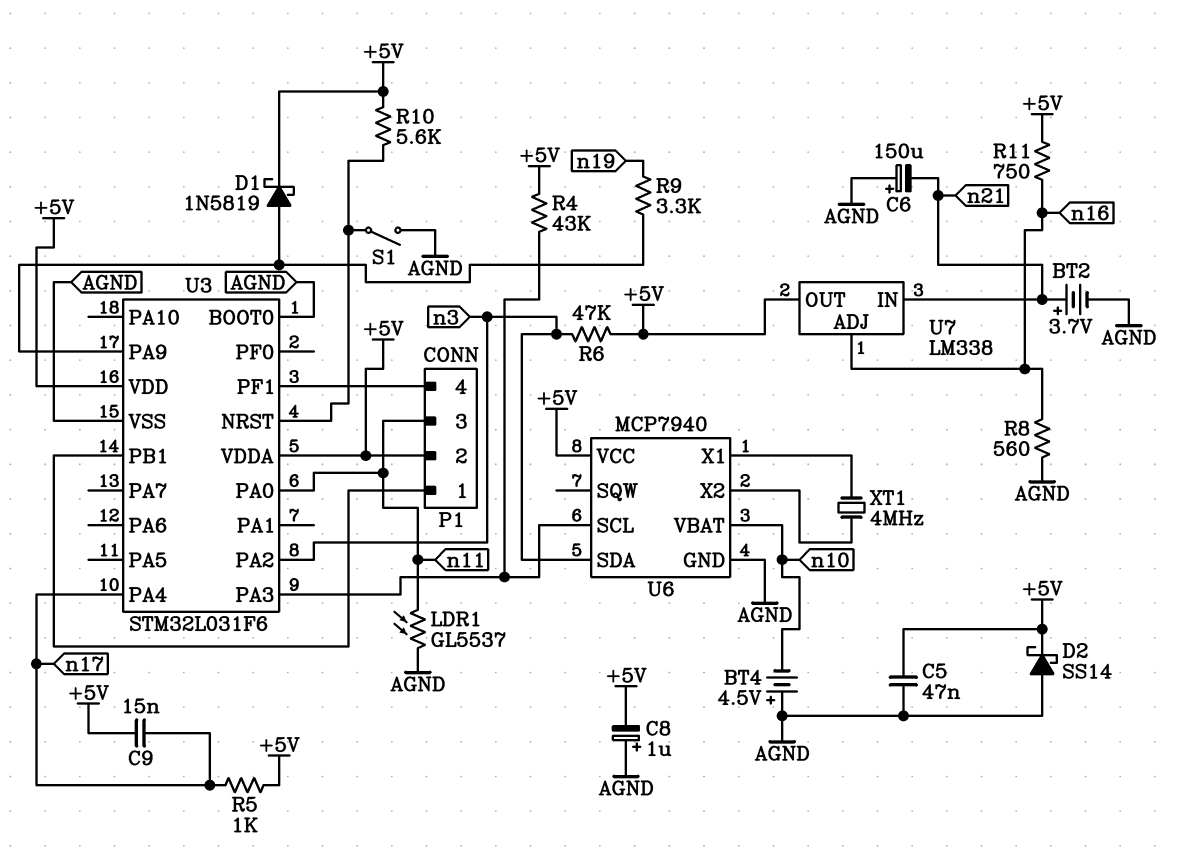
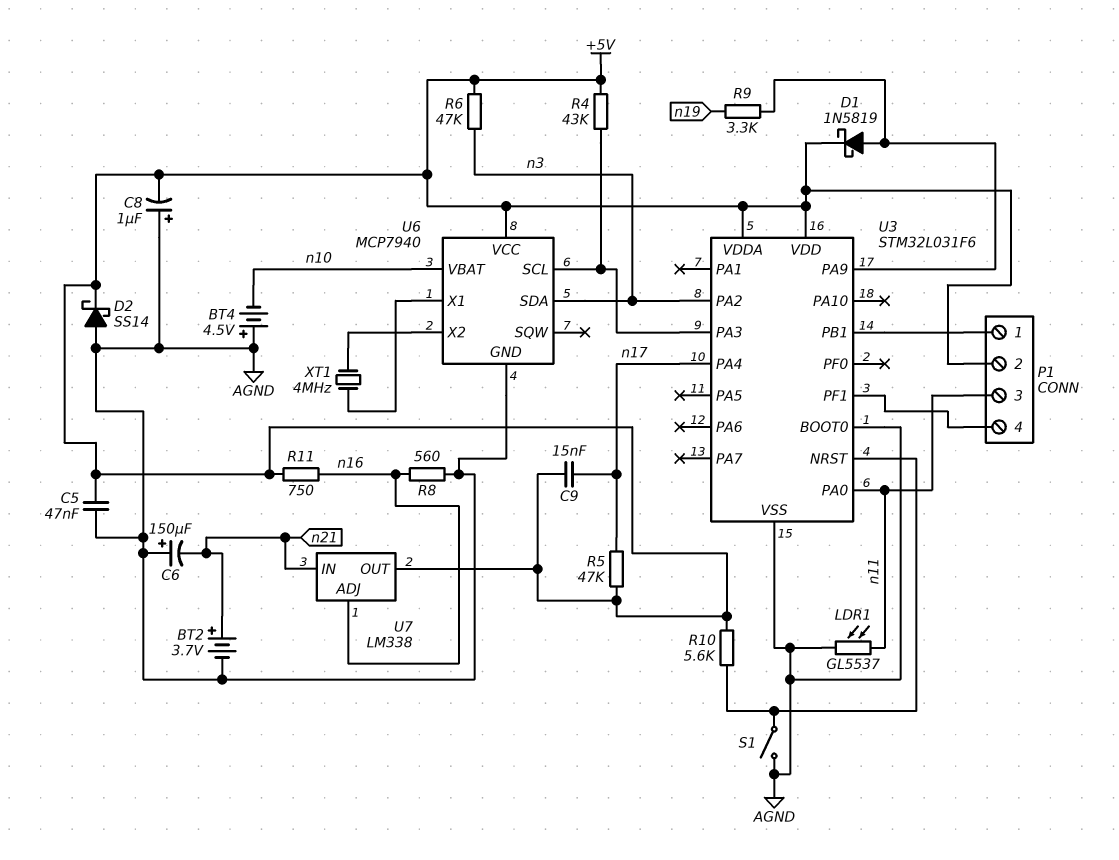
R5: 1k (+5V, n17) -> 47k (+5V, n17)

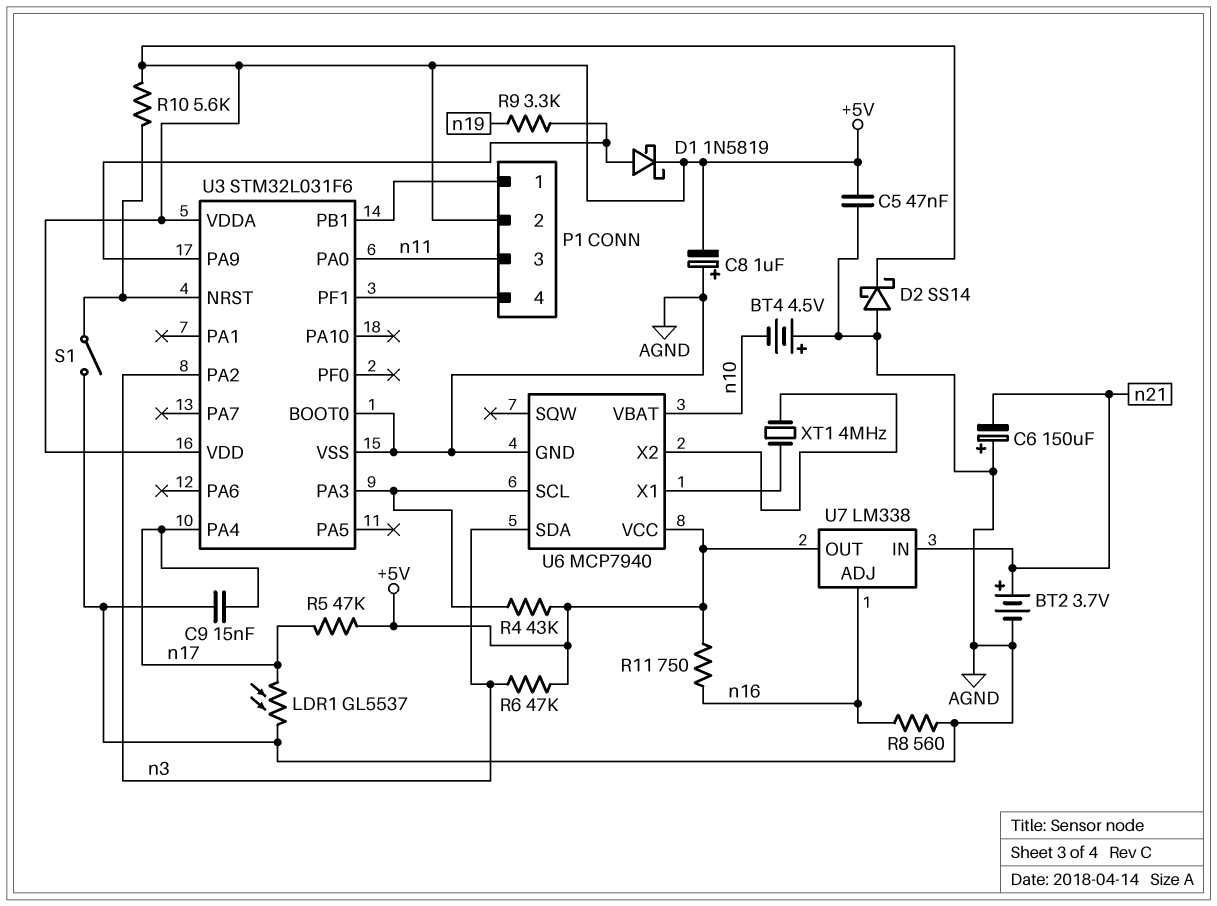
C9: 15nF (+5V, n17) -> 15nF (AGND, n17)
LDR1: GL5537 (AGND, n11) -> GL5537 (AGND, n17)

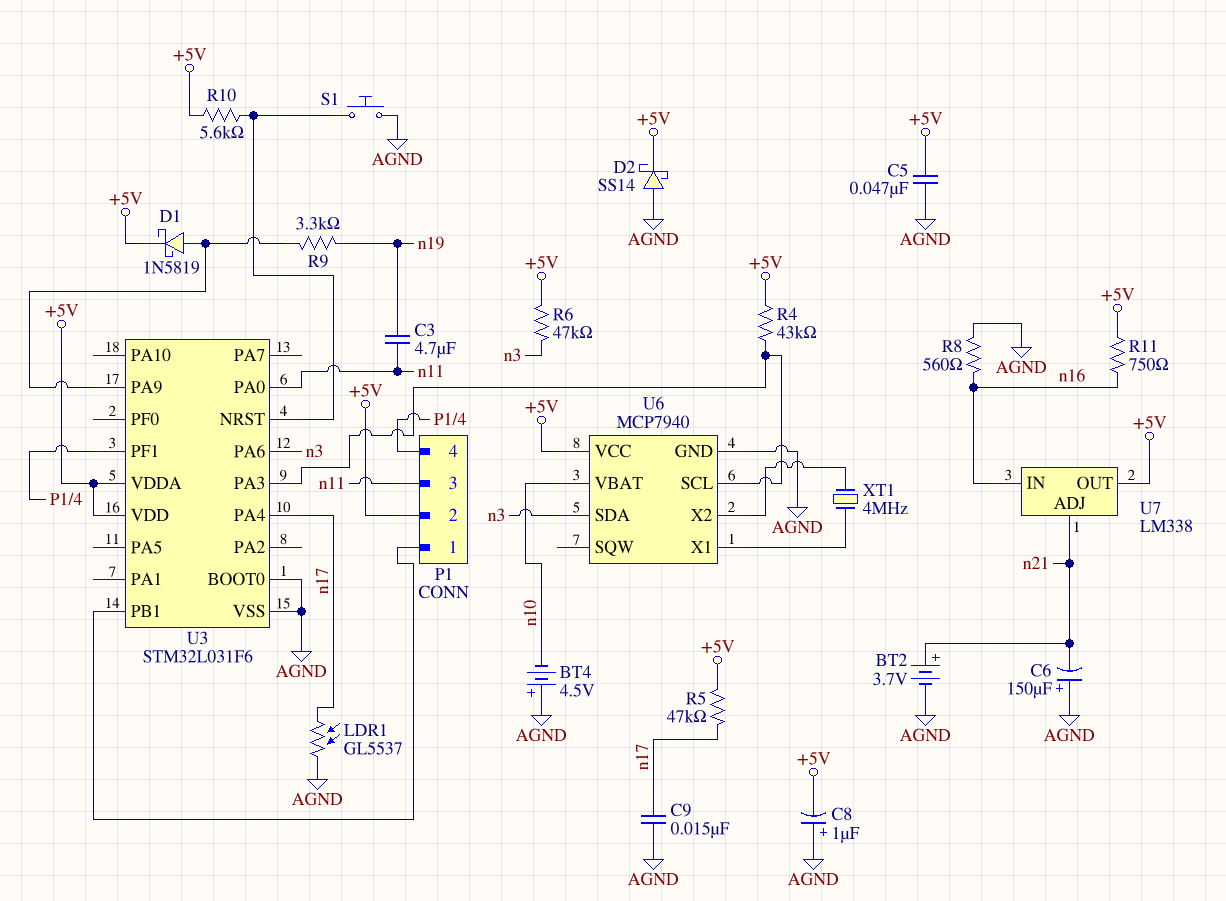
C3: none -> 4.7uF (n11, n19)
S1: switch (AGND, U3/NRST) -> button (AGND, U3/NRST)
U3 pin PA2: n3 -> none
U3 pin PA6: none -> n3
U7 pin ADJ: n16 -> n21
U7 pin IN: n21 -> n16

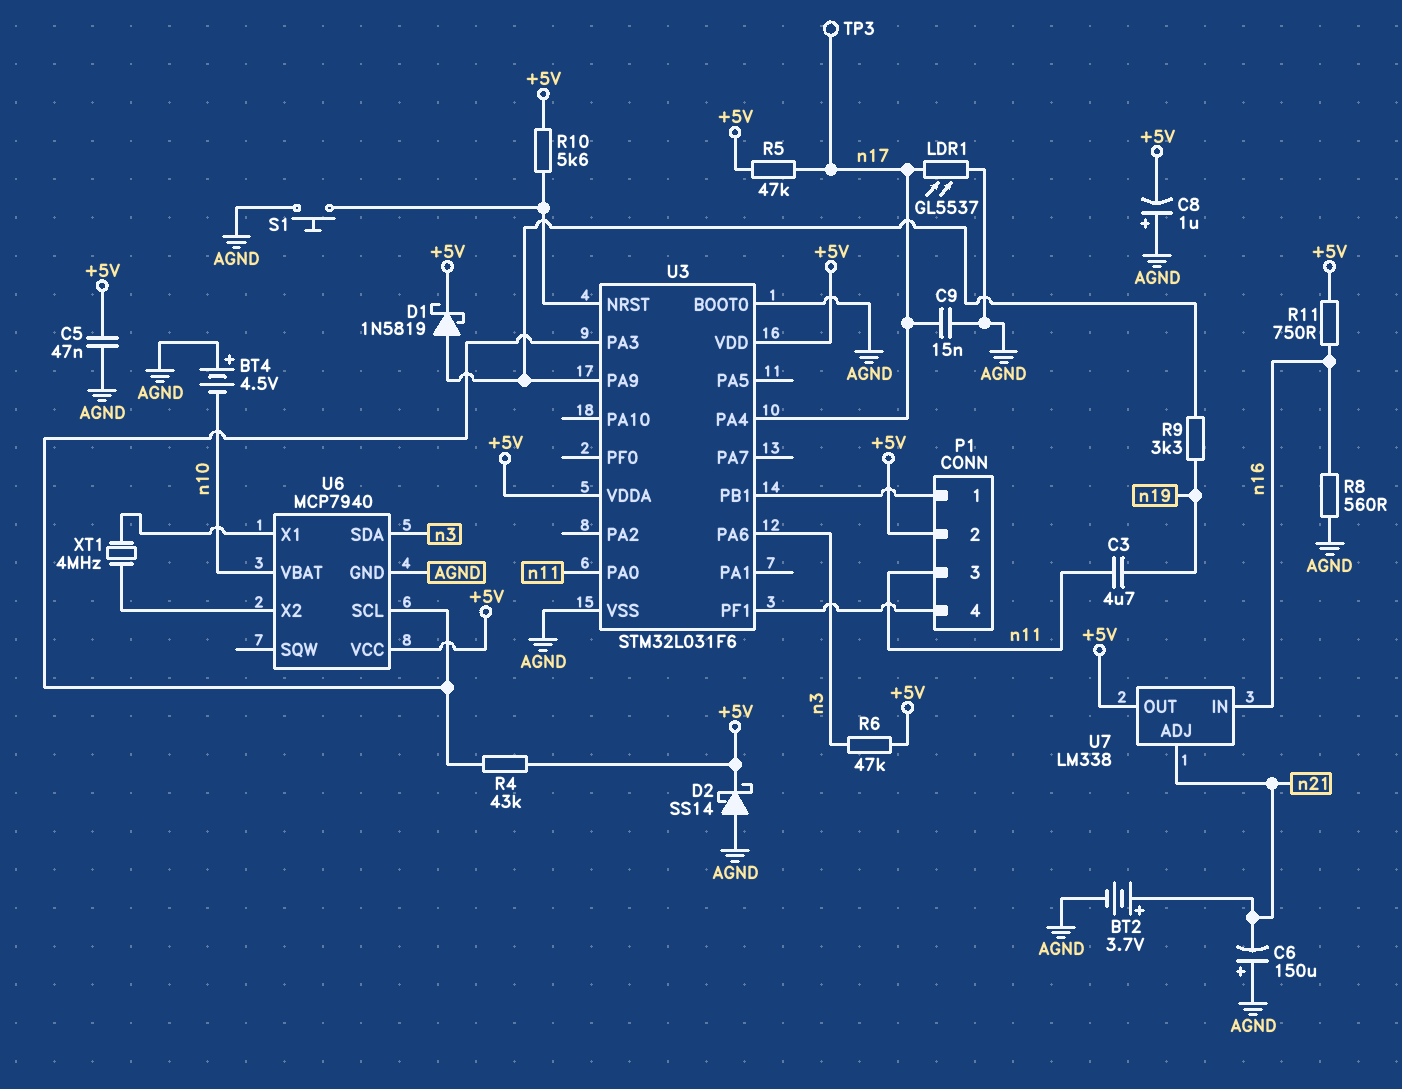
TP3: none -> test point (n17)

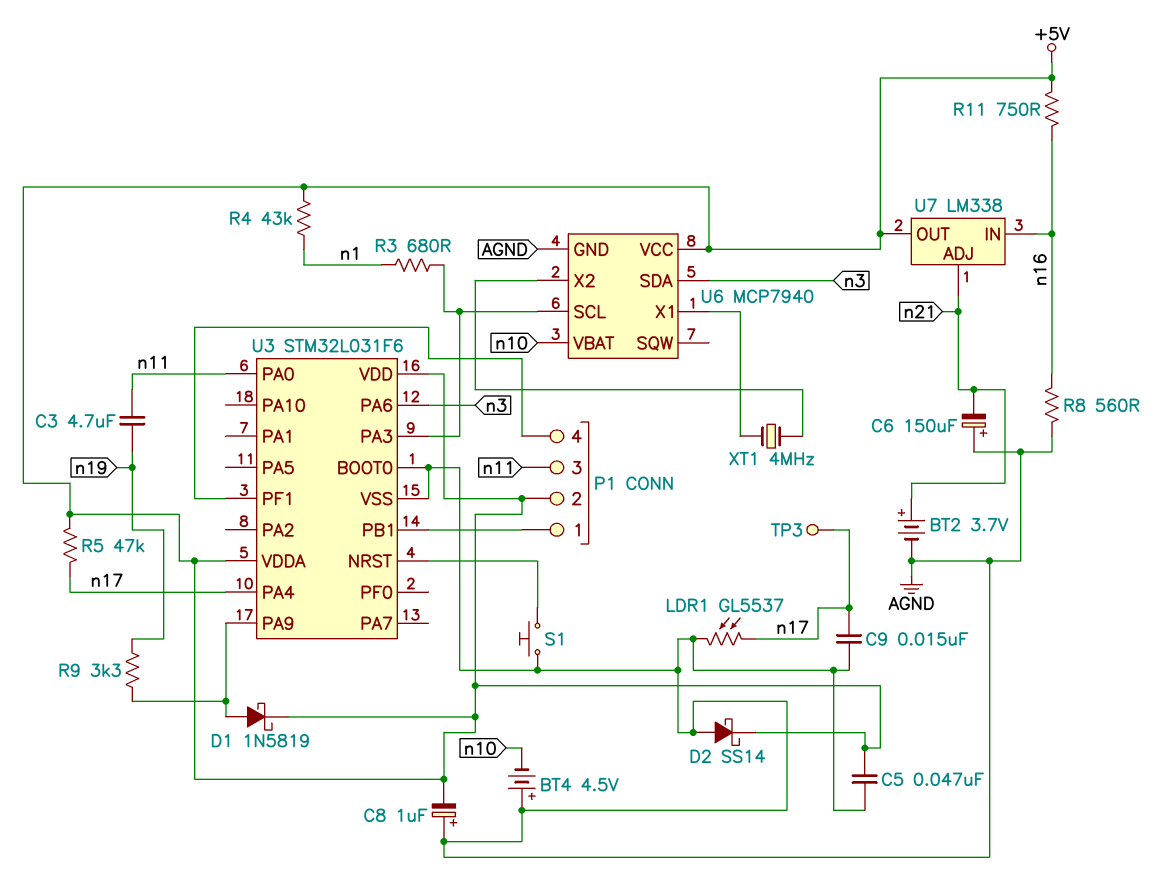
R3: none -> 680 (U3/PA3, n1)
R4: 43k (+5V, U3/PA3) -> 43k (+5V, n1)
R6: 47k (+5V, n3) -> none
R10: 5.6k (+5V, U3/NRST) -> none

